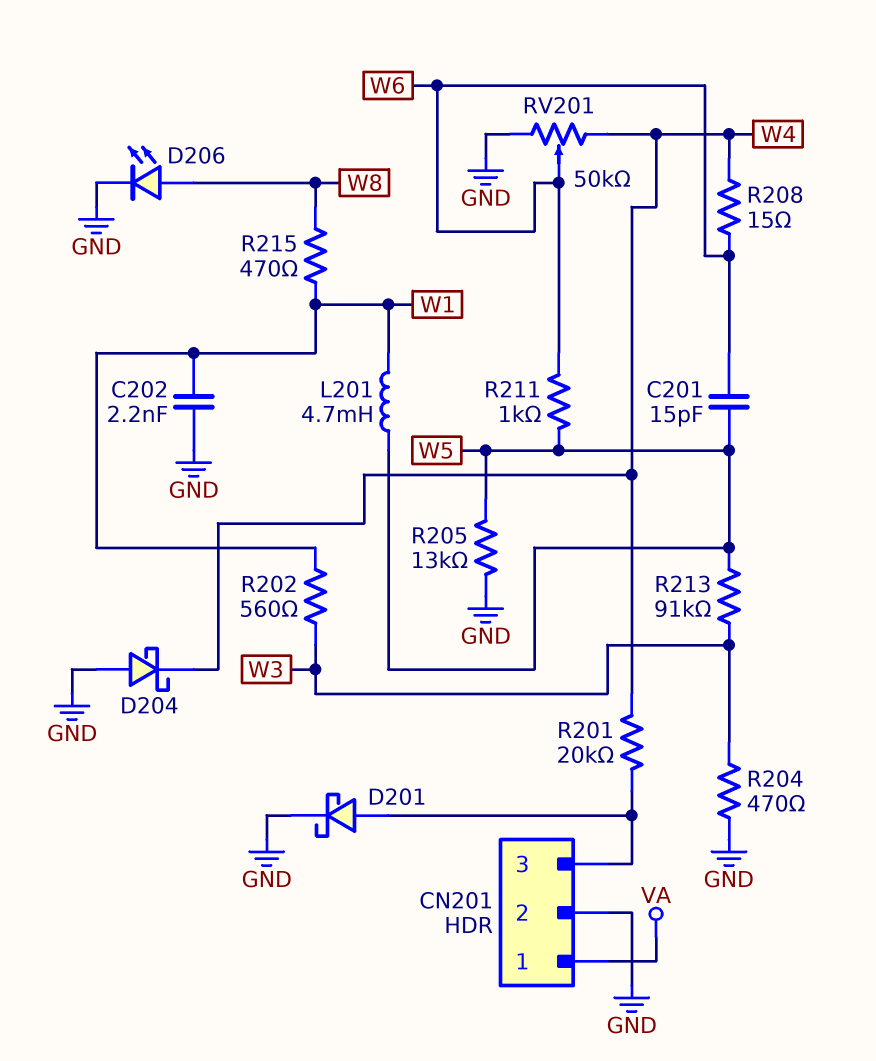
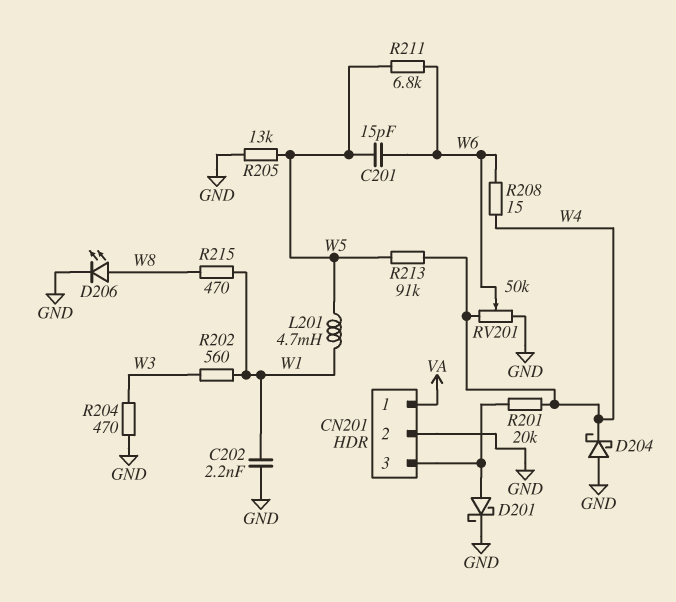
R211: 1k (W5, W6) -> 6.8k (W5, W6)
R213: 91k (W3, W5) -> 91k (W4, W5)

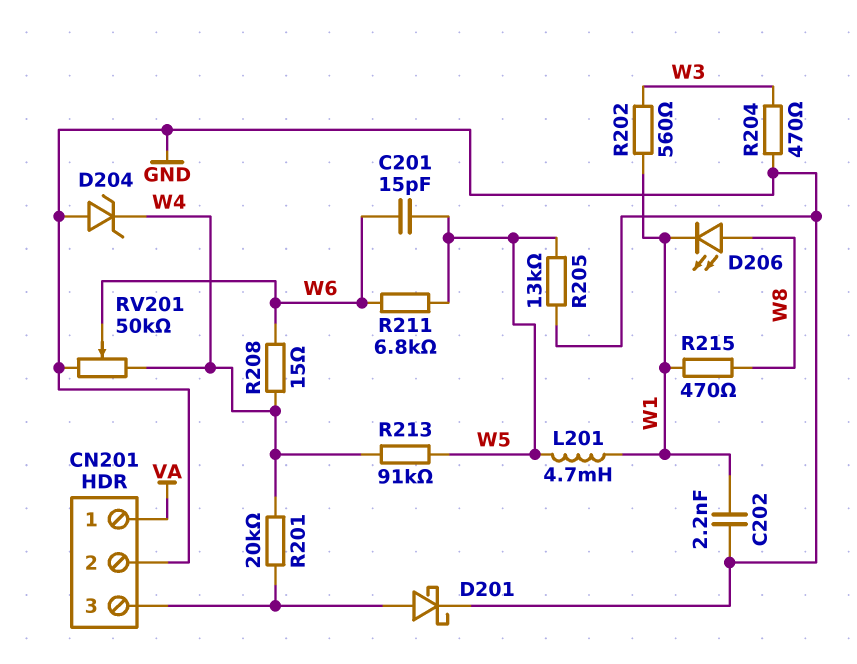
D204: schottky (A GND, K W4) -> zener (A GND, K W4)
D206: LED (A W8, K GND) -> LED (A W8, K W1)

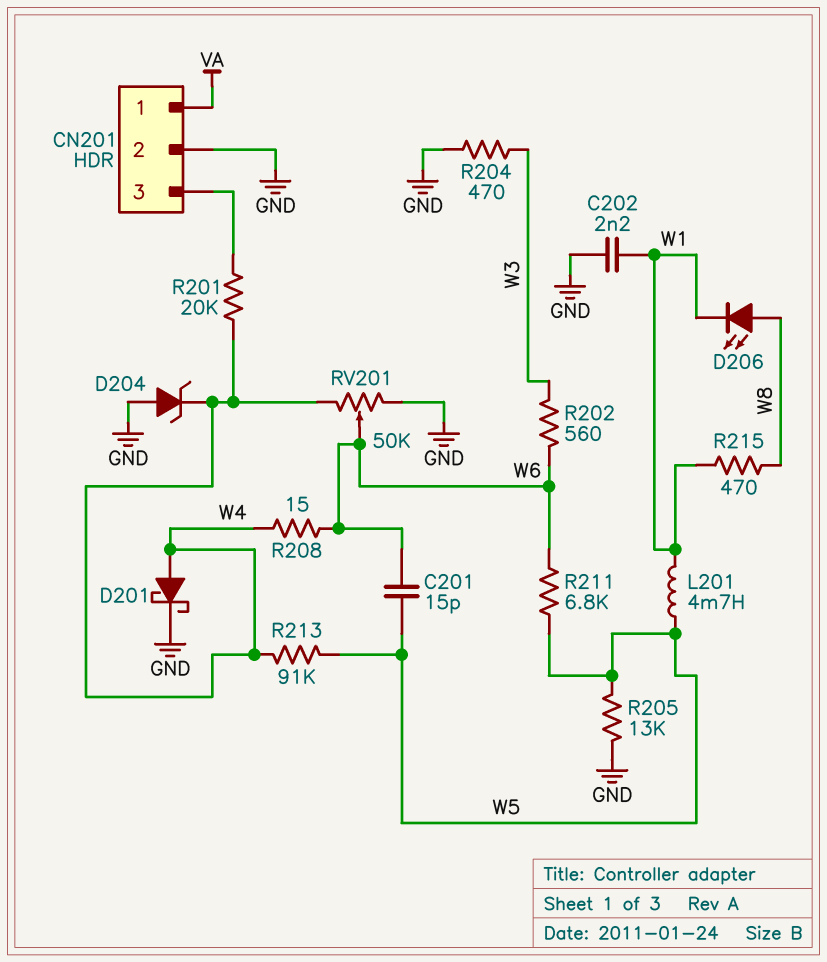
D201: schottky (A CN201/3, K GND) -> schottky (A W4, K GND)
R202: 560 (W1, W3) -> 560 (W3, W6)

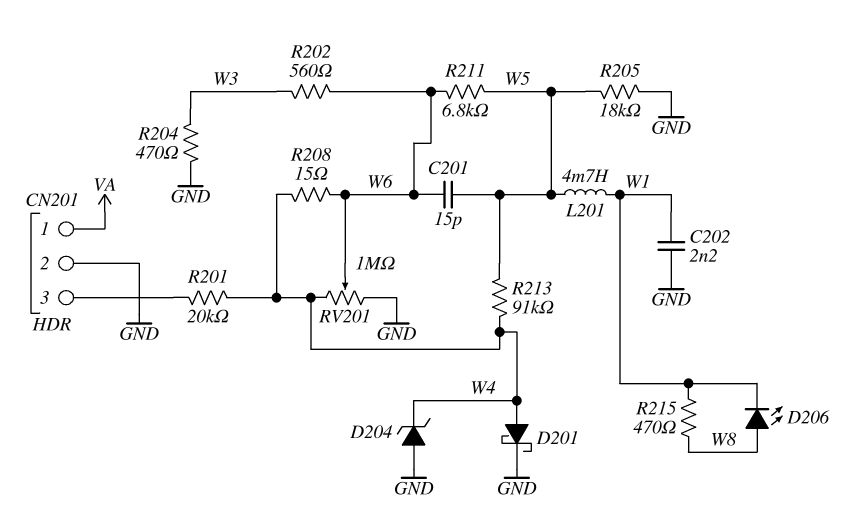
R205: 13k (GND, W5) -> 18k (GND, W5)
RV201: 50k (GND, W4, wiper W6) -> 1M (GND, W4, wiper W6)

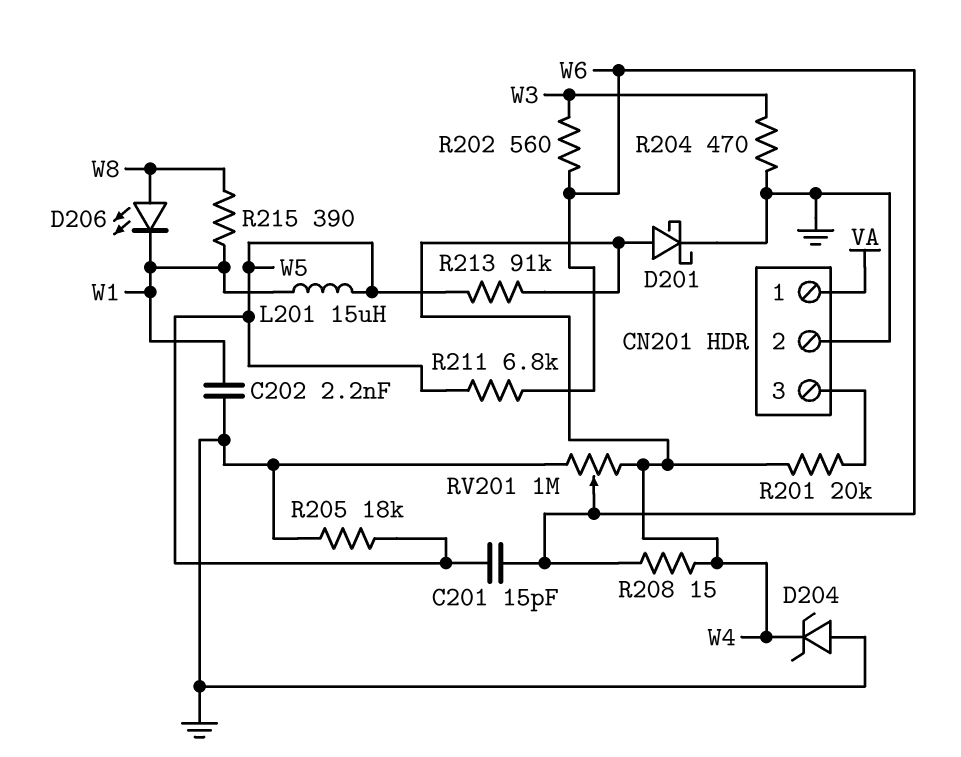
L201: 4.7mH (W1, W5) -> 15uH (W1, W5)
R215: 470 (W1, W8) -> 390 (W1, W8)

